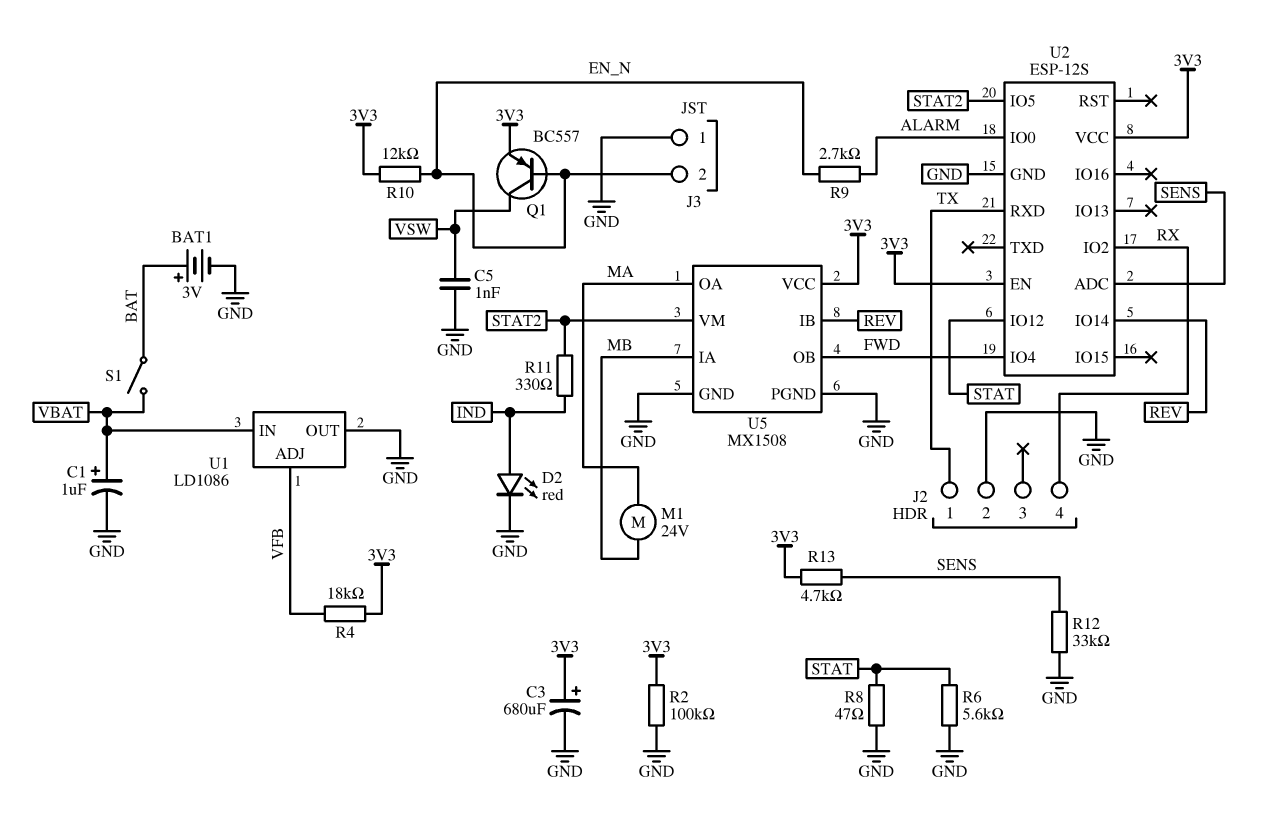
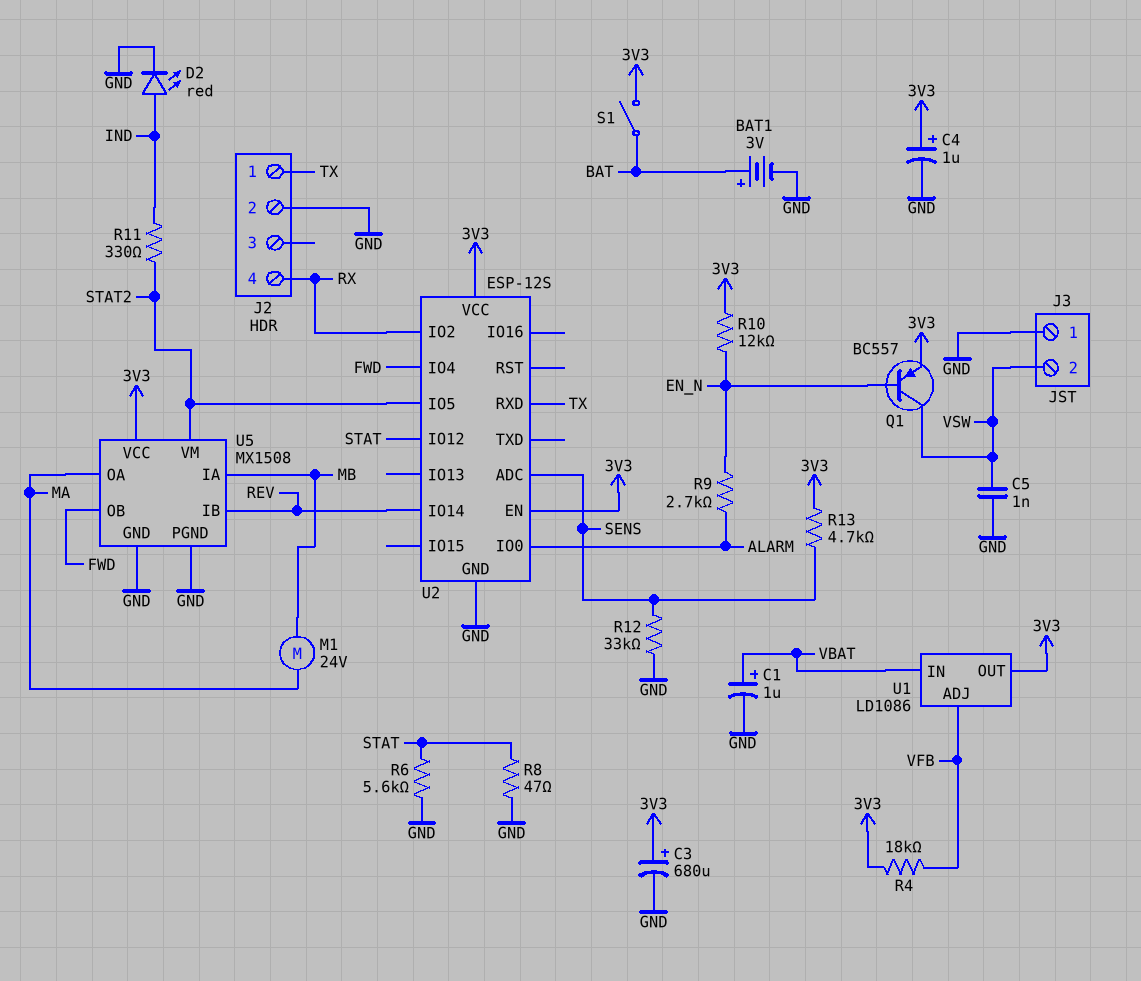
C4: none -> 1uF (plus 3V3, minus GND)
J3 pin 2: EN_N -> VSW
R2: 100k (3V3, GND) -> none
S1: switch (BAT, VBAT) -> switch (3V3, BAT)
U1 pin OUT: GND -> 3V3

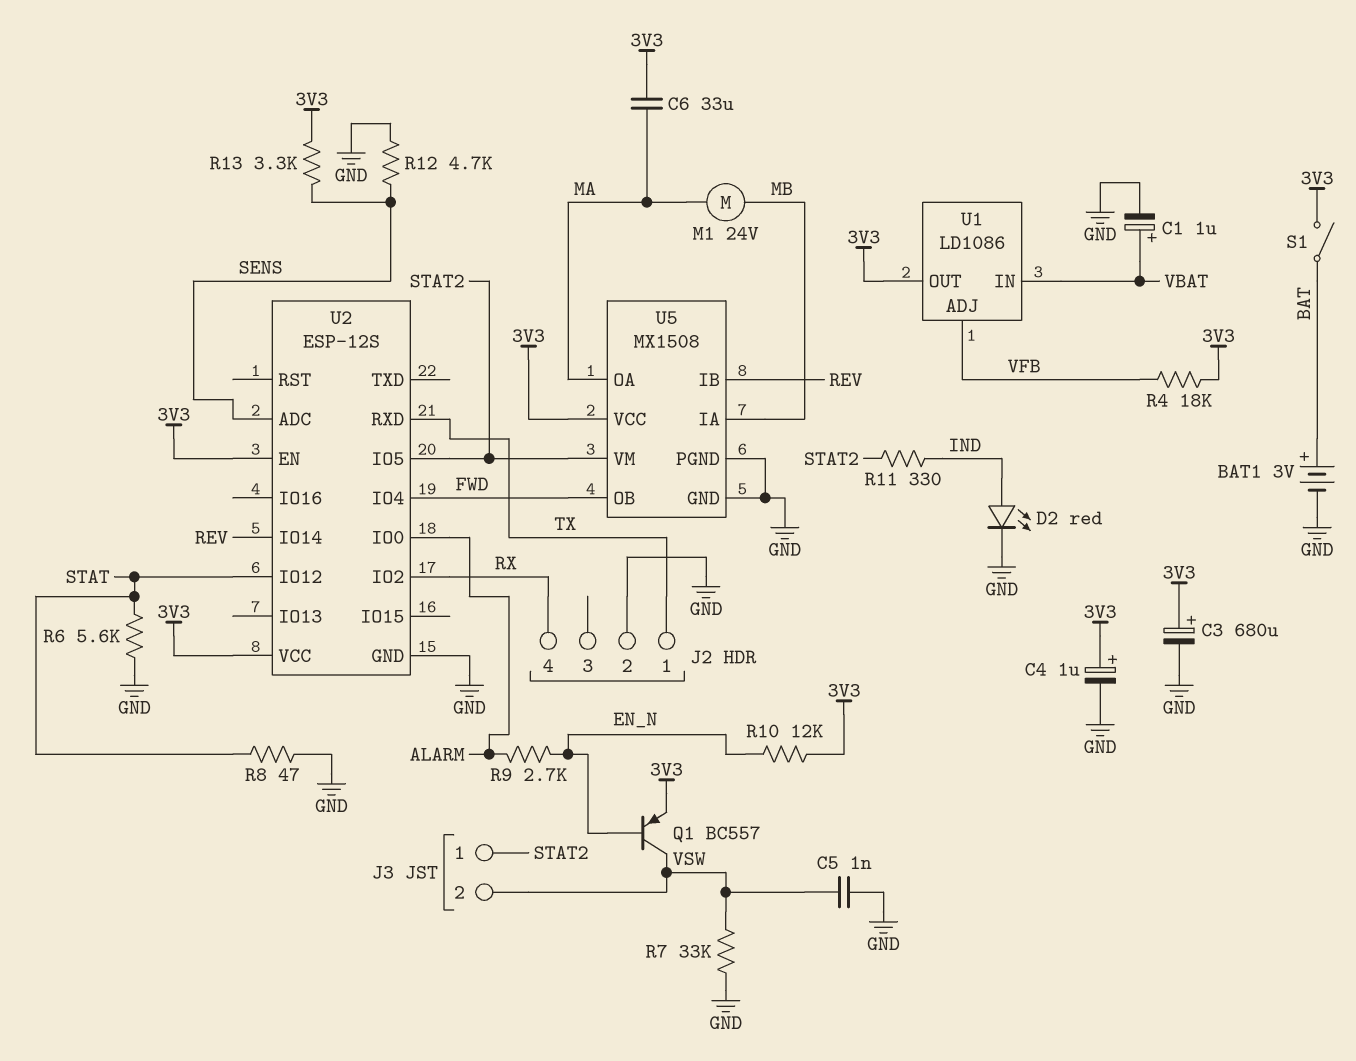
C6: none -> 33uF (3V3, MA)
J3 pin 1: GND -> STAT2
R7: none -> 33k (GND, VSW)
R12: 33k (GND, SENS) -> 4.7k (GND, SENS)
R13: 4.7k (3V3, SENS) -> 3.3k (3V3, SENS)

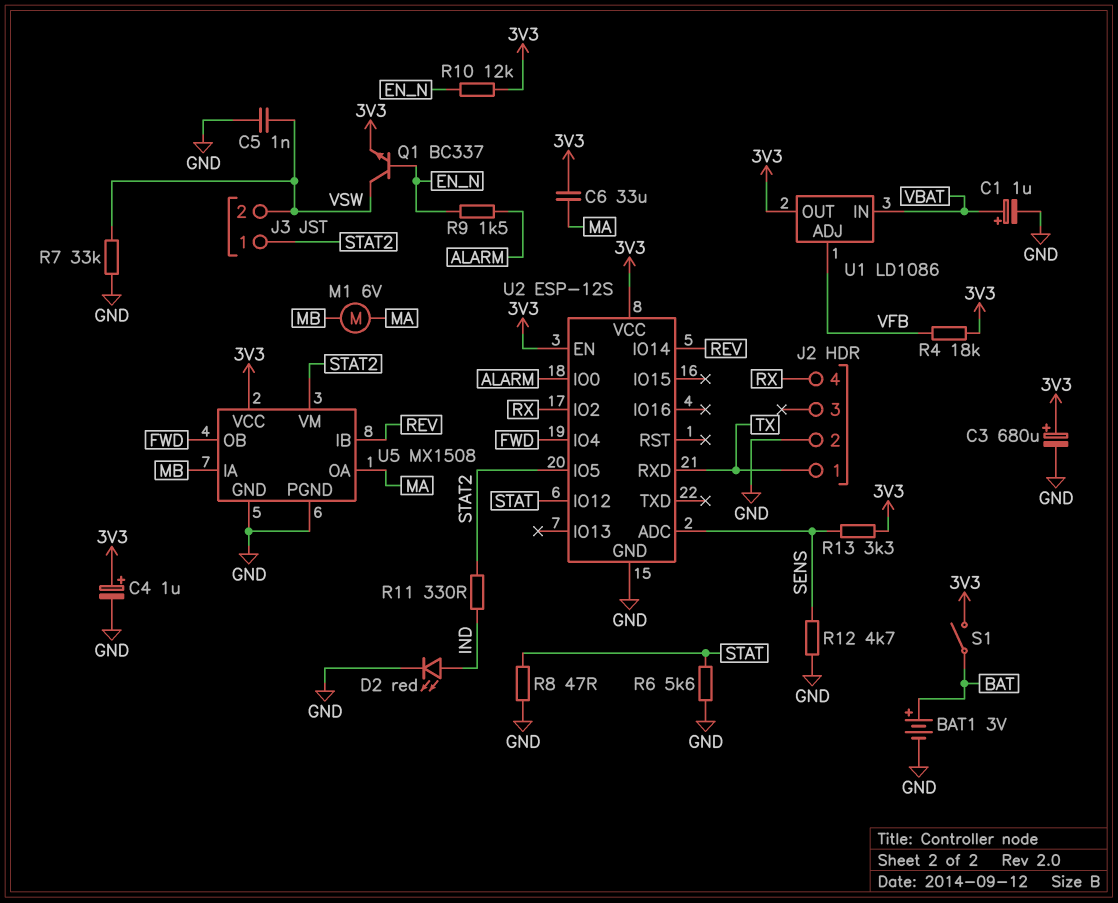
M1: motor 24V (MA, MB) -> motor 6V (MA, MB)
Q1: PNP BC557 (B EN_N, C VSW, E 3V3) -> NPN BC337 (B EN_N, C VSW, E 3V3)
R9: 2.7k (ALARM, EN_N) -> 1.5k (ALARM, EN_N)

